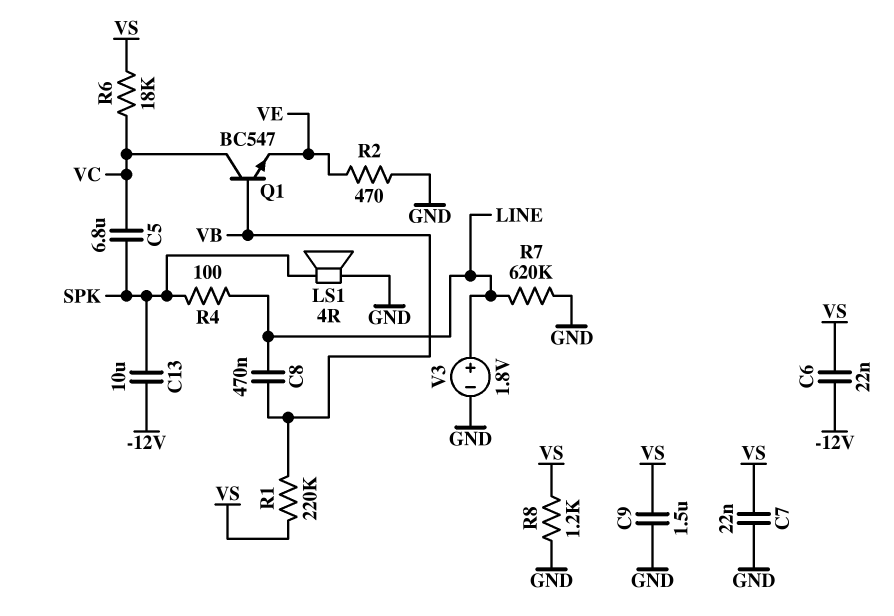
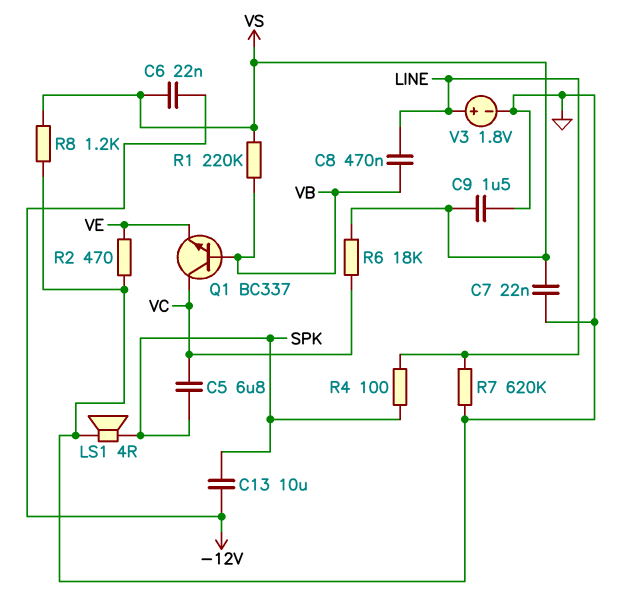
Q1: NPN BC547 (B VB, C VC, E VE) -> NPN BC337 (B VB, C VC, E VE)

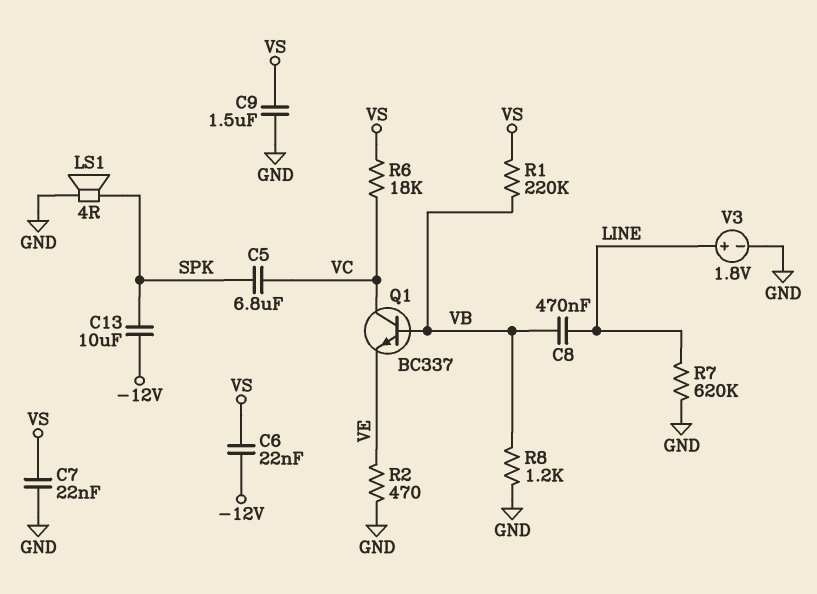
R4: 100 (LINE, SPK) -> none
R8: 1.2k (GND, VS) -> 1.2k (GND, VB)

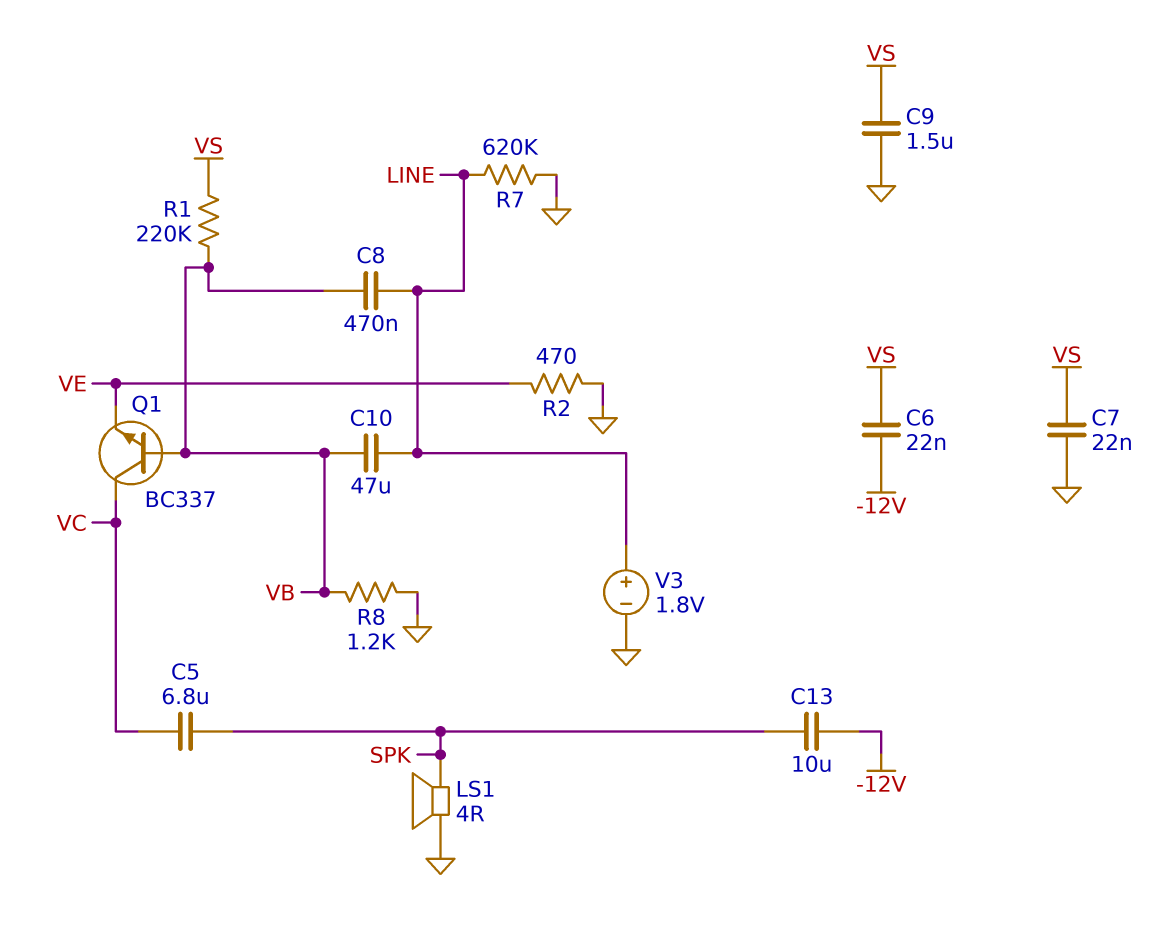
C10: none -> 47uF (LINE, VB)
R6: 18k (VC, VS) -> none

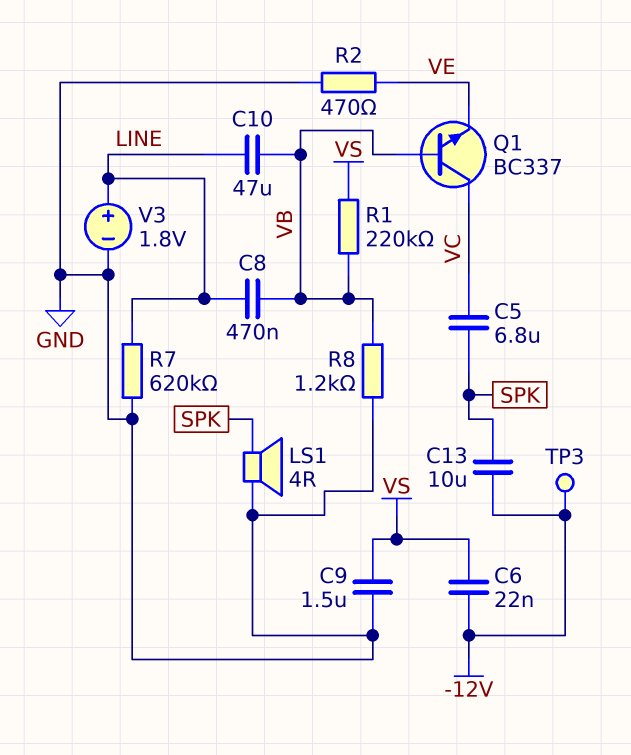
C7: 22nF (GND, VS) -> none
TP3: none -> test point (-12V)

